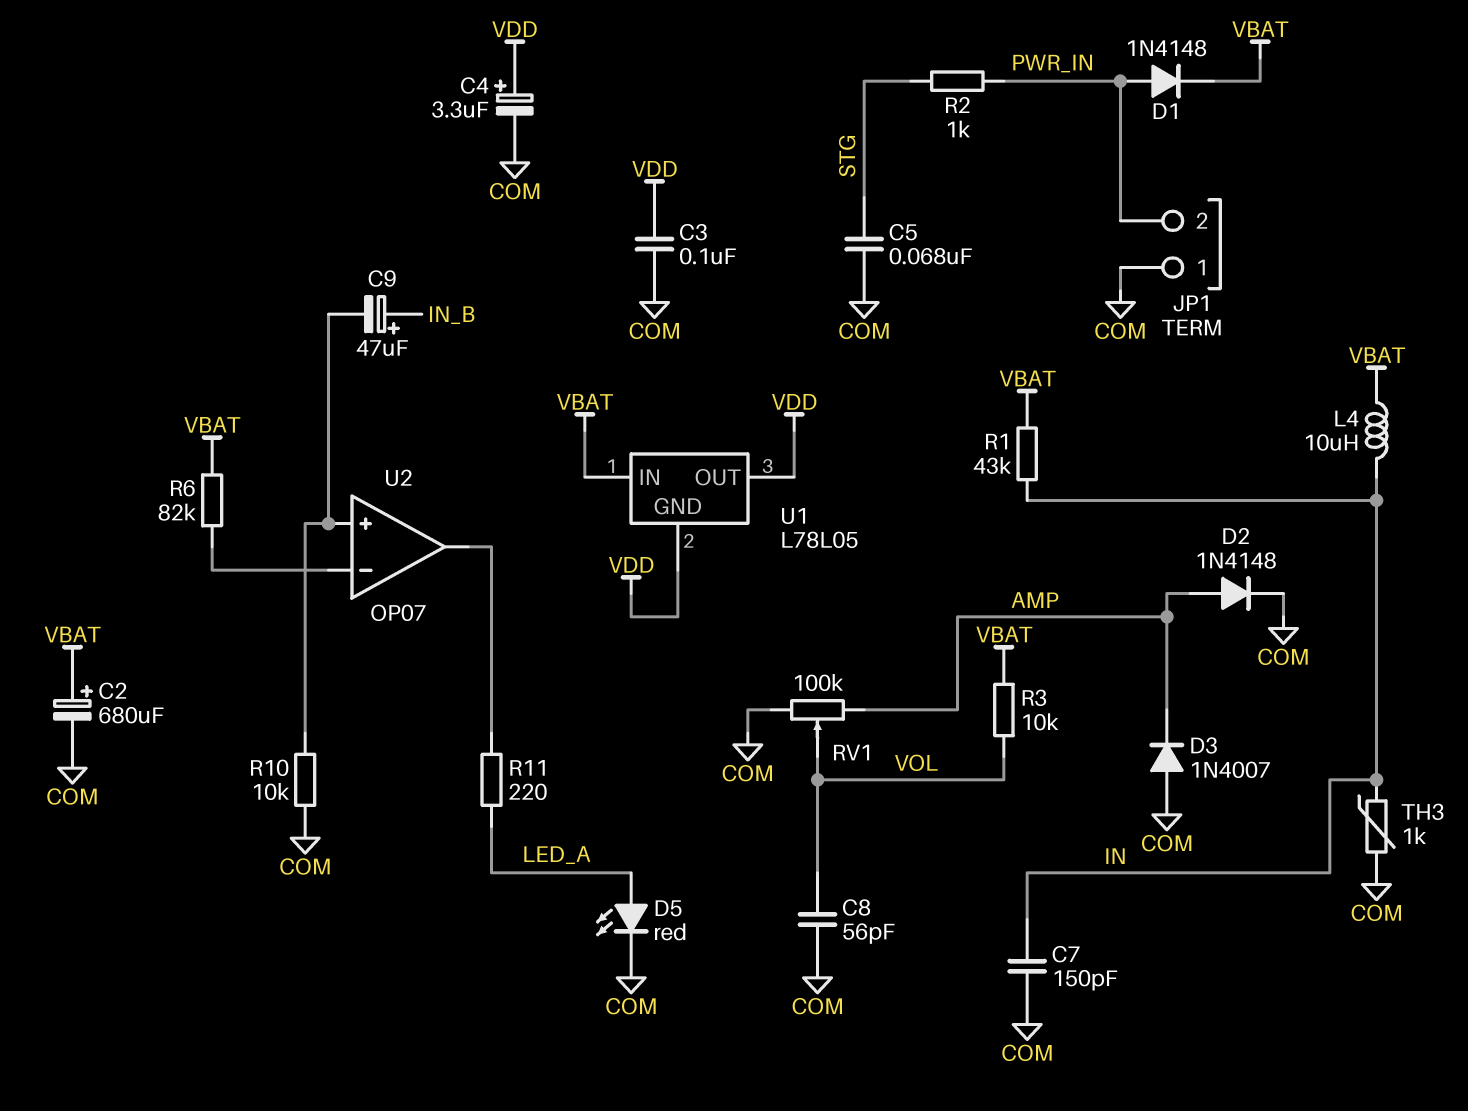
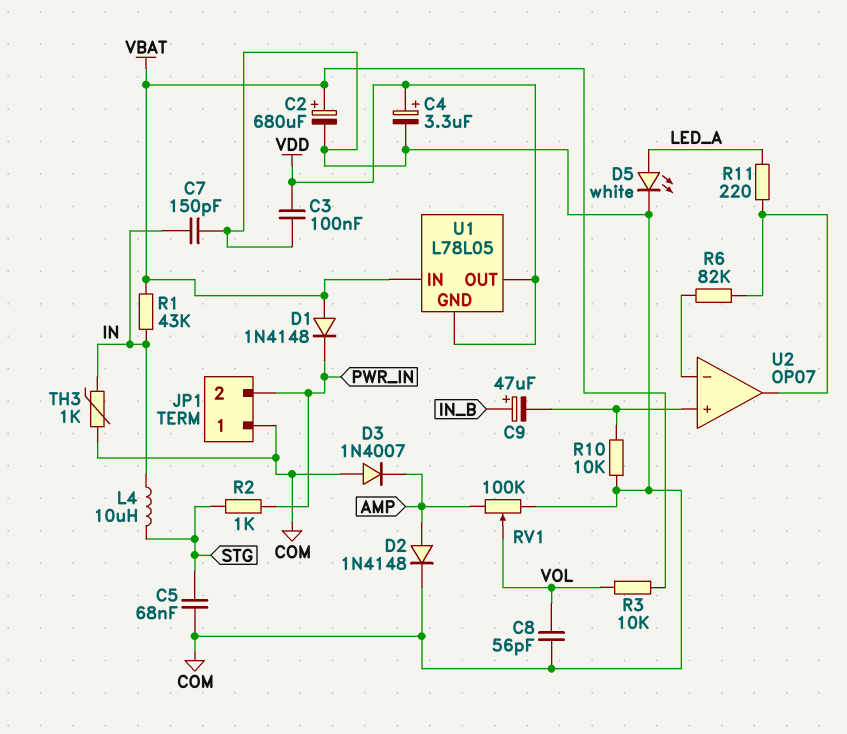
D1: diode 1N4148 (A PWR_IN, K VBAT) -> diode 1N4148 (A VBAT, K PWR_IN)
D5: LED red (A LED_A, K COM) -> LED white (A LED_A, K COM)
L4: 10uH (IN, VBAT) -> 10uH (IN, STG)
R6: 82k (U2/in-, VBAT) -> 82k (U2/in-, U2/out)

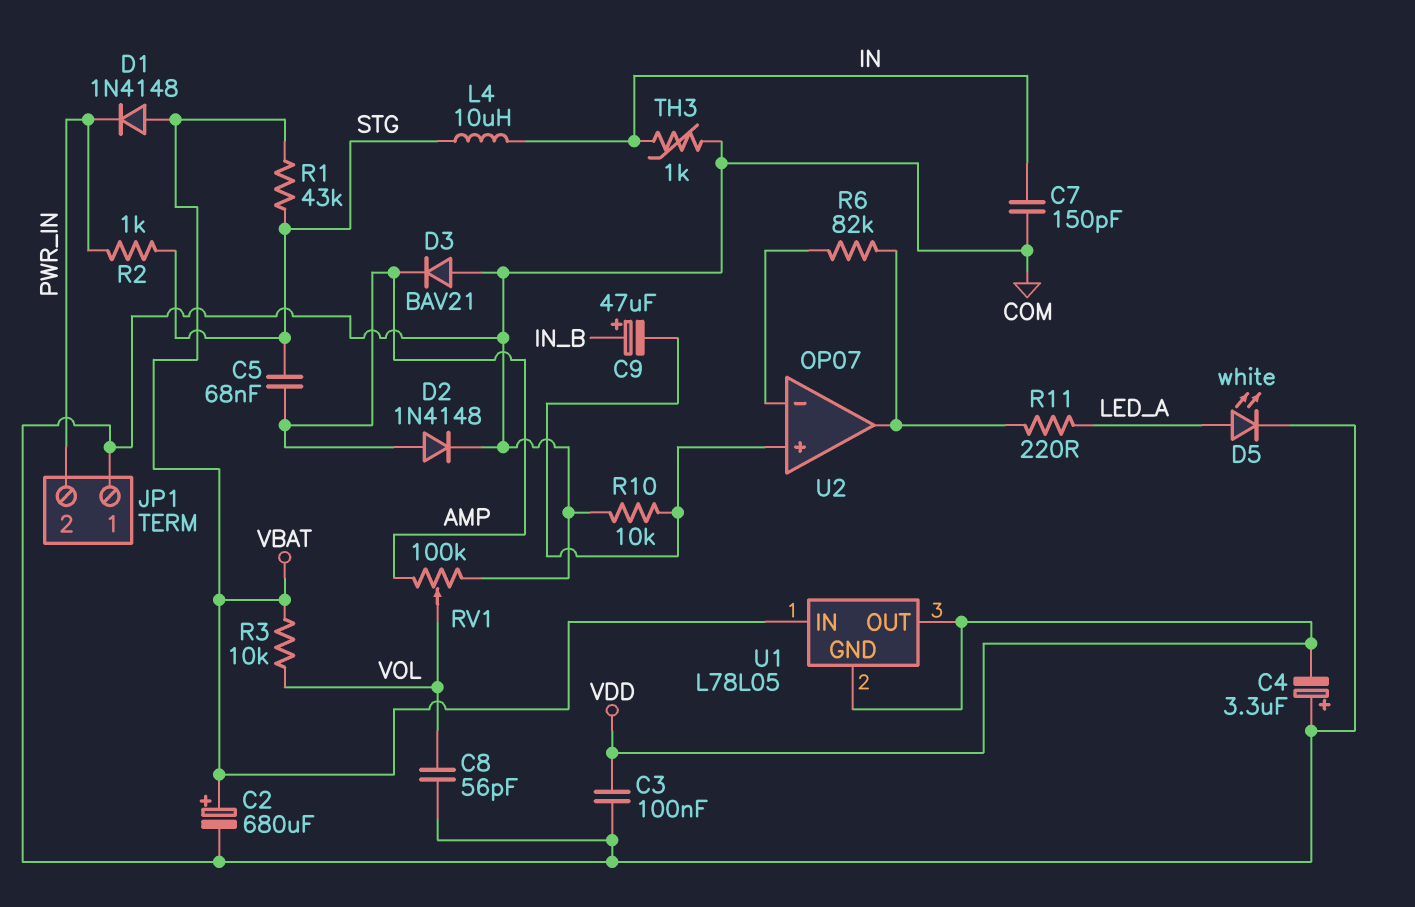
C4: 3.3uF (plus VDD, minus COM) -> 3.3uF (plus COM, minus VDD)
C5: 68nF (COM, STG) -> 68nF (AMP, STG)
D3: diode 1N4007 (A COM, K AMP) -> diode BAV21 (A COM, K AMP)
R1: 43k (IN, VBAT) -> 43k (STG, VBAT)

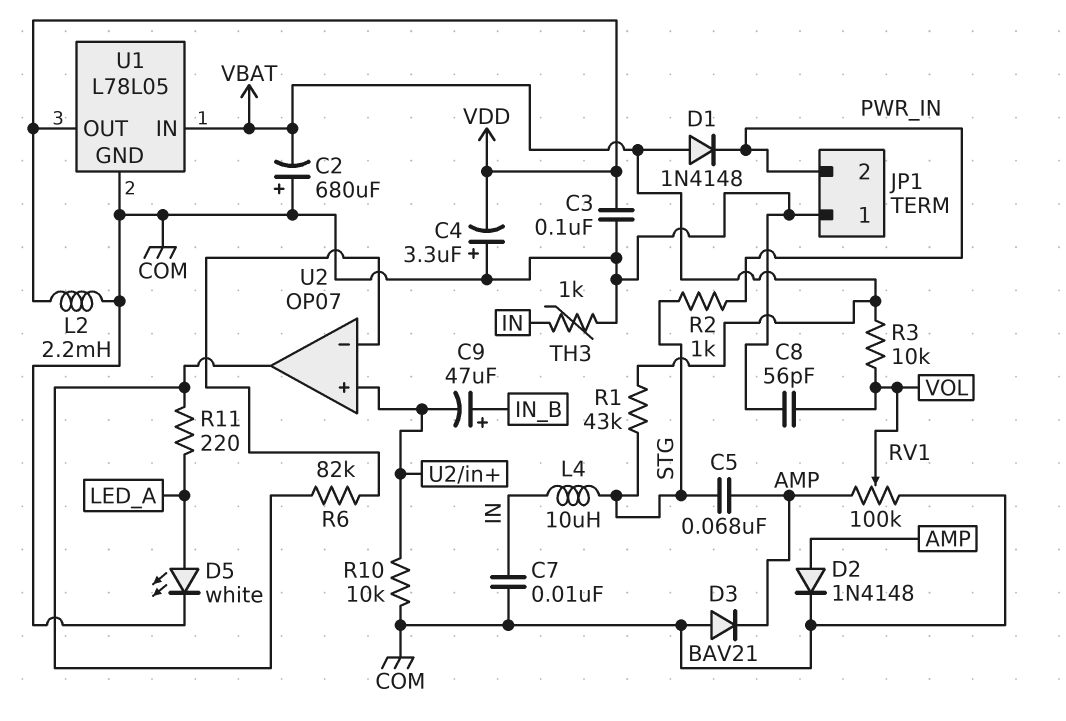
C2: 680uF (plus VBAT, minus COM) -> 680uF (plus COM, minus VBAT)
C7: 150pF (COM, IN) -> 10nF (COM, IN)
L2: none -> 2.2mH (COM, VDD)
U1 pin GND: VDD -> COM

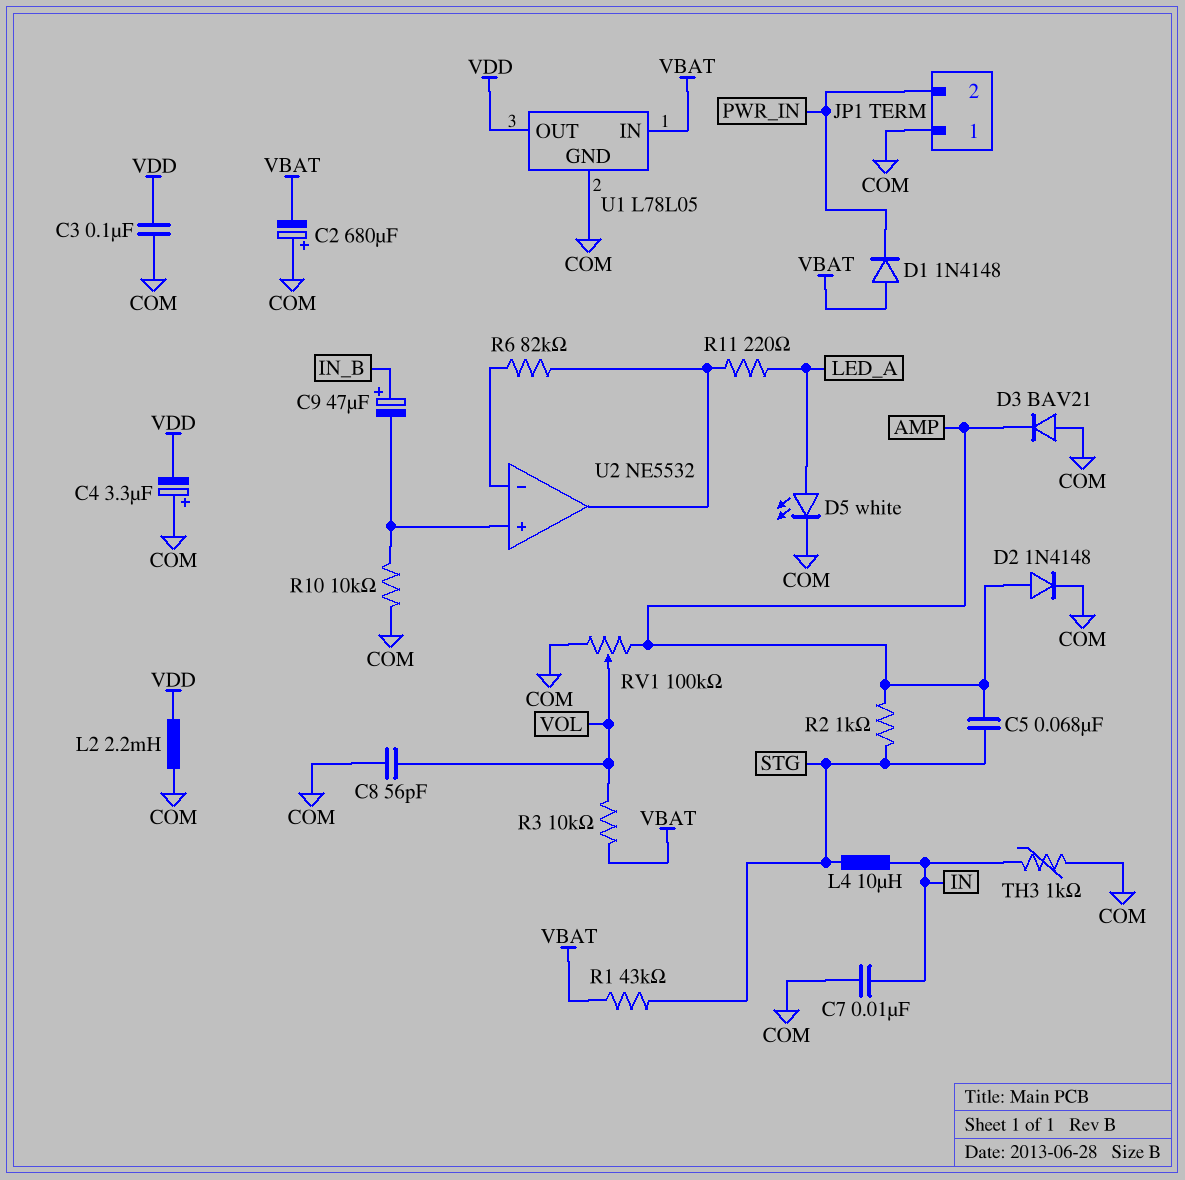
R2: 1k (PWR_IN, STG) -> 1k (AMP, STG)
U2: OP07 -> NE5532

